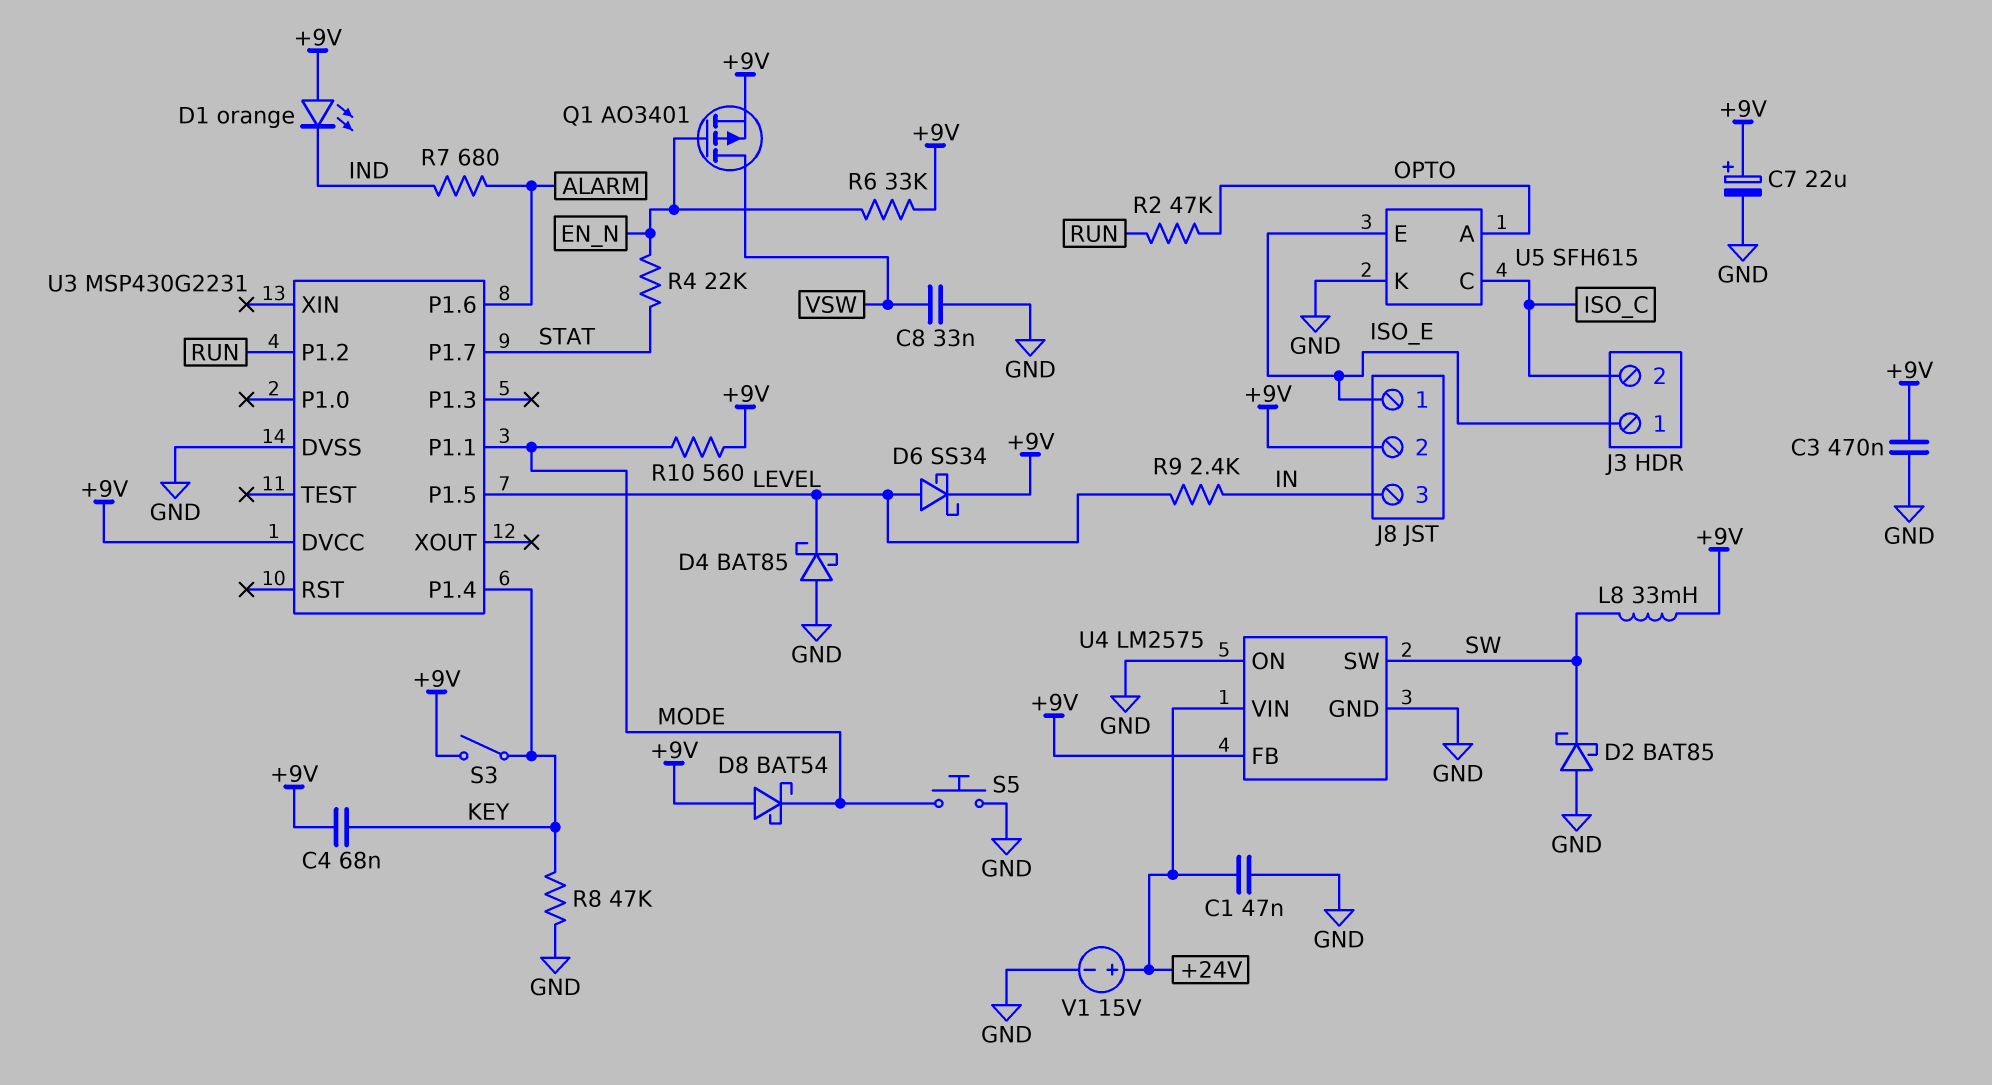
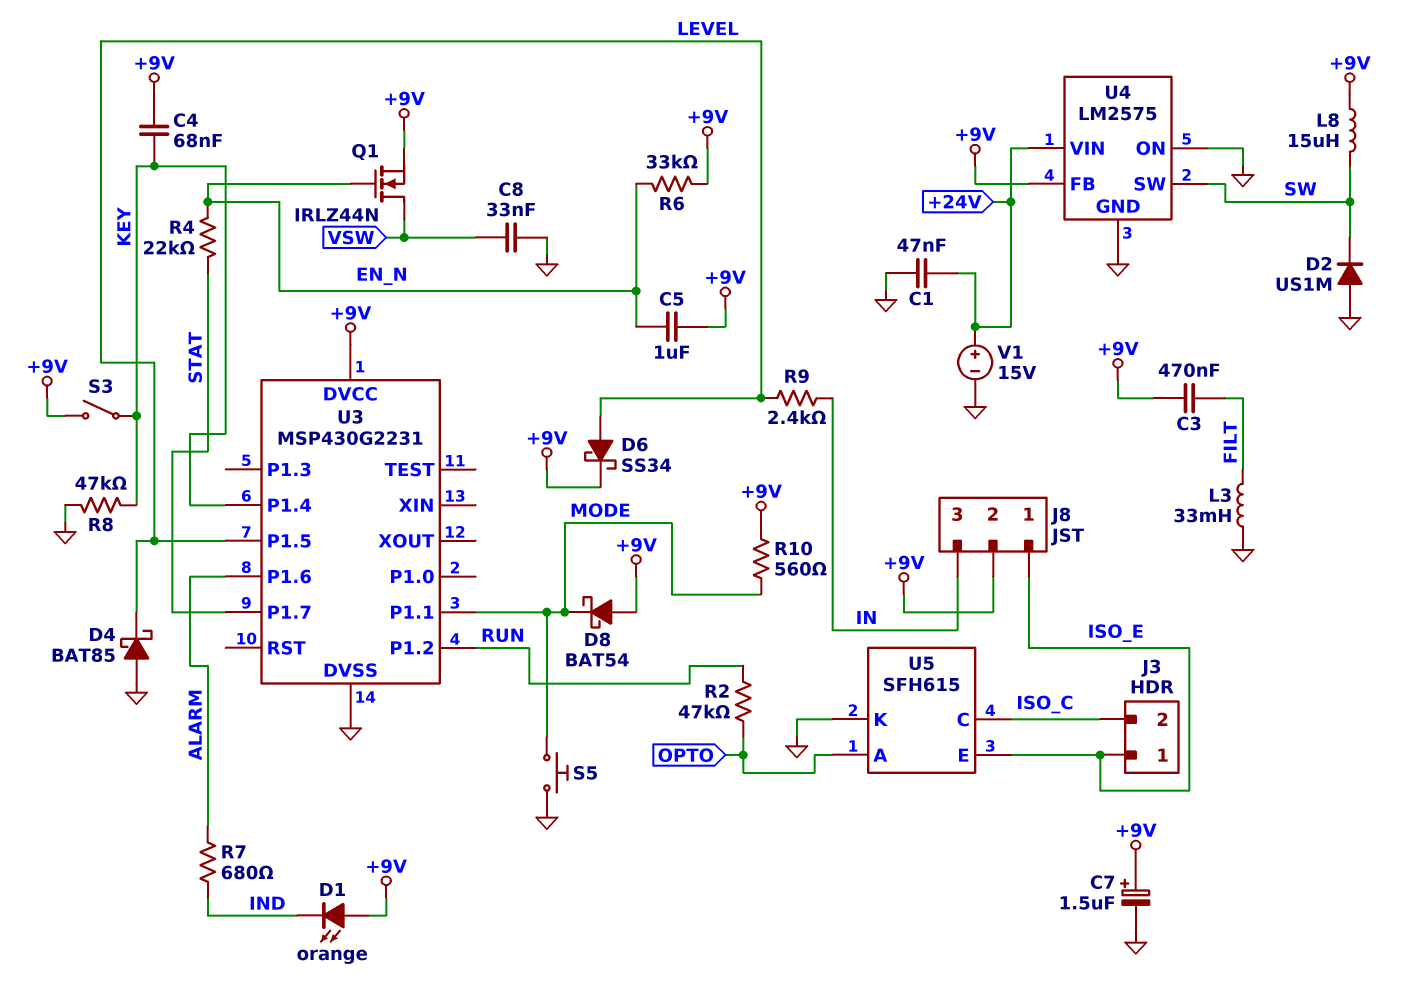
C3: 470nF (+9V, GND) -> 470nF (+9V, FILT)
C5: none -> 1uF (+9V, EN_N)
C7: 22uF (plus +9V, minus GND) -> 1.5uF (plus +9V, minus GND)
D2: schottky BAT85 (A GND, K SW) -> diode US1M (A GND, K SW)
L3: none -> 33mH (FILT, GND)
L8: 33mH (+9V, SW) -> 15uH (+9V, SW)
Q1: PMOS AO3401 (G EN_N, D VSW, S +9V) -> NMOS IRLZ44N (G EN_N, D VSW, S +9V)

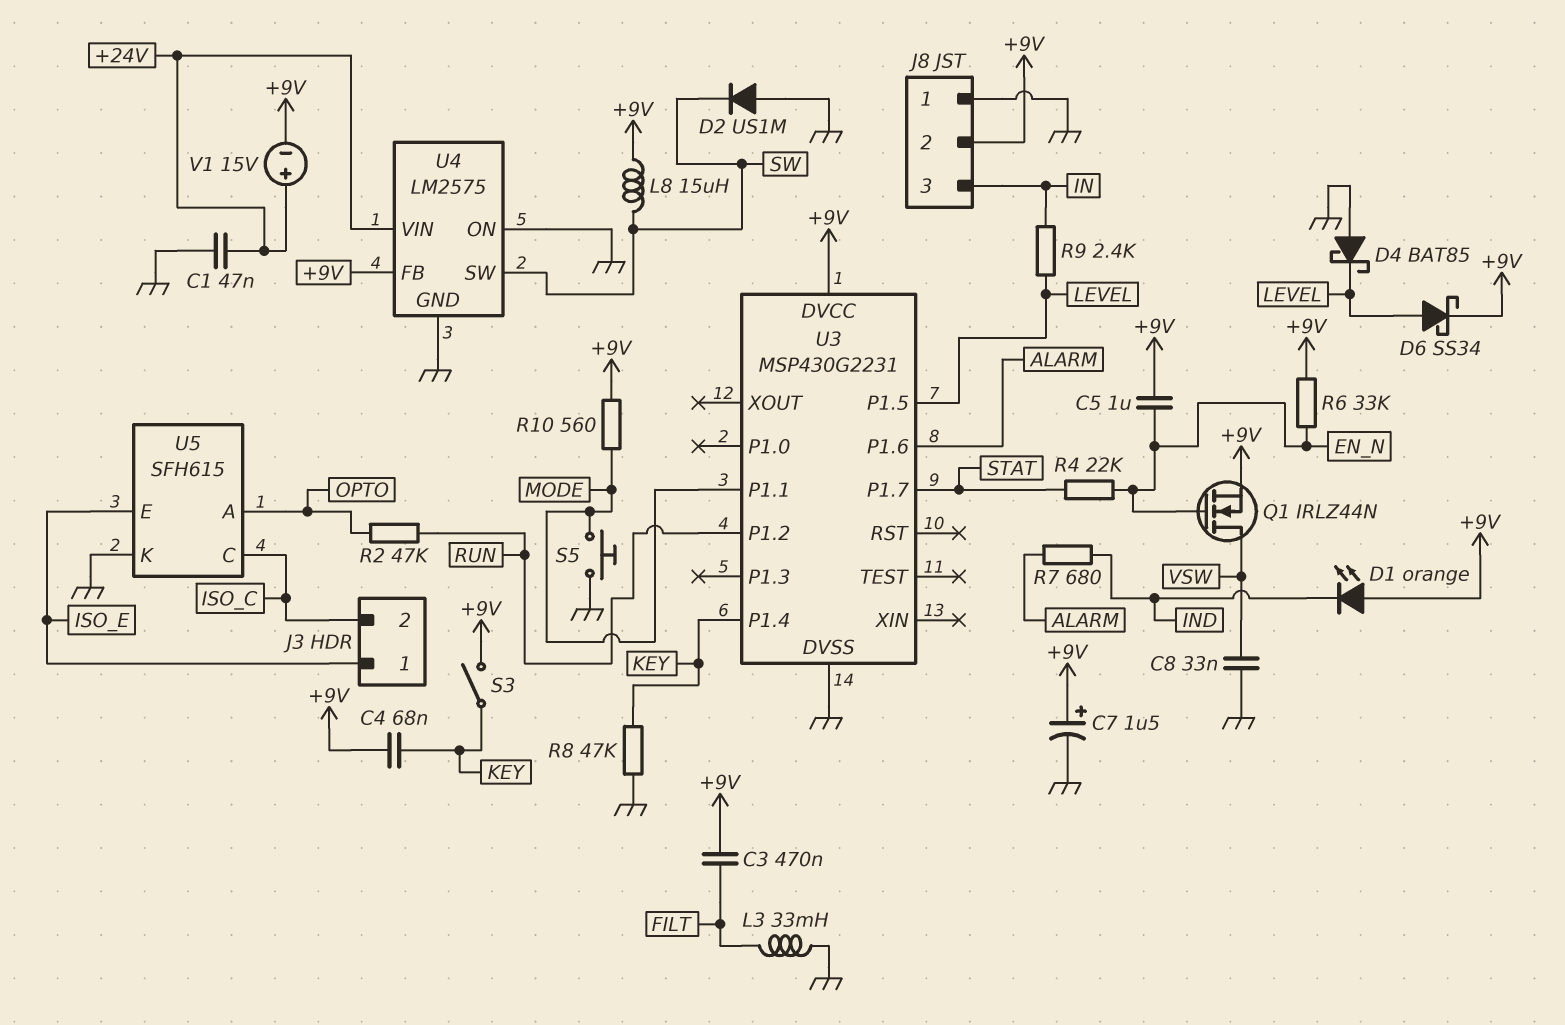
D8: schottky BAT54 (A +9V, K MODE) -> none
J8 pin 1: ISO_E -> GND
V1: 15V (plus +24V, minus GND) -> 15V (plus +24V, minus +9V)

